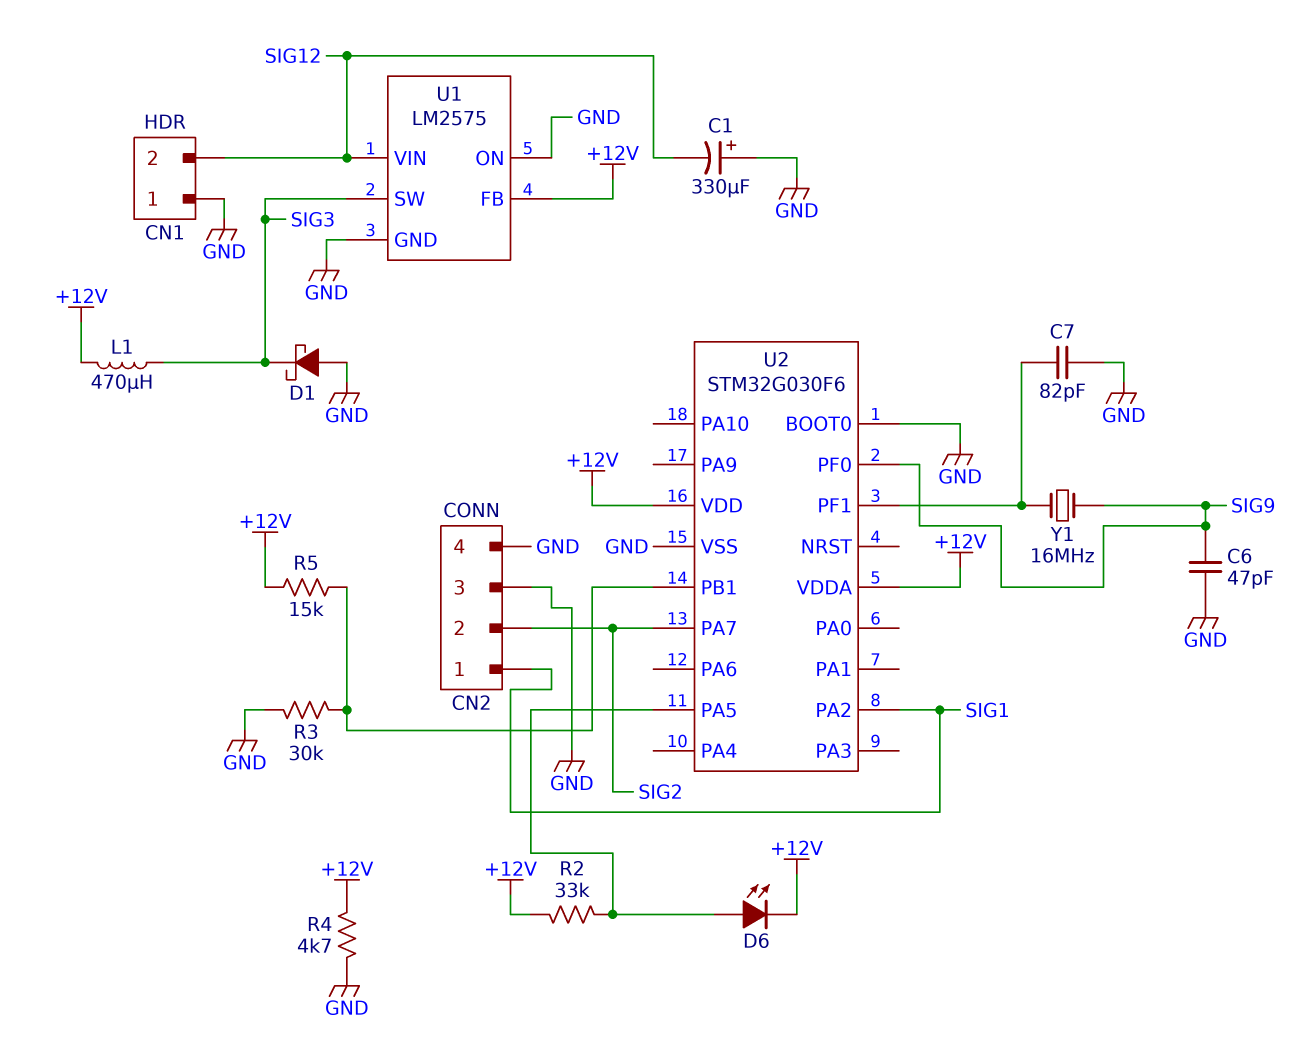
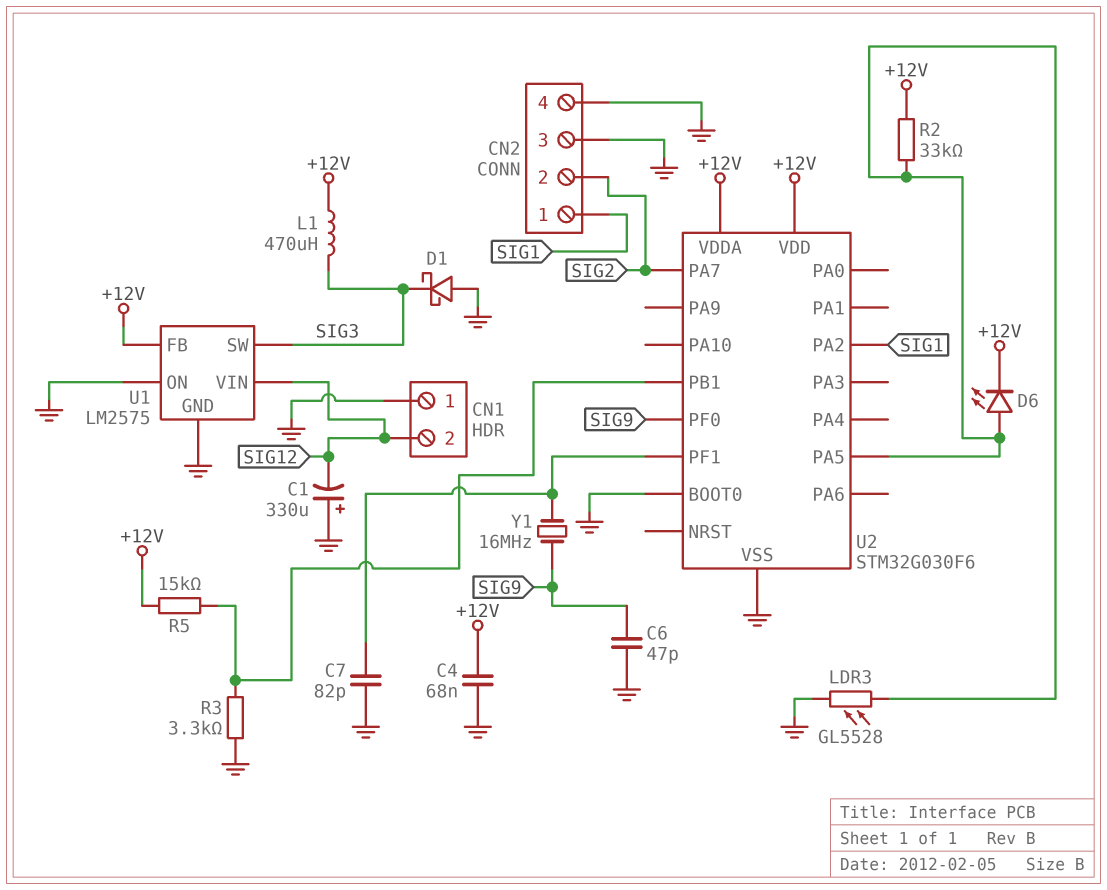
C4: none -> 68nF (+12V, GND)
LDR3: none -> GL5528 (GND, U2/PA5)
R3: 30k (GND, U2/PB1) -> 3.3k (GND, U2/PB1)
R4: 4.7k (+12V, GND) -> none

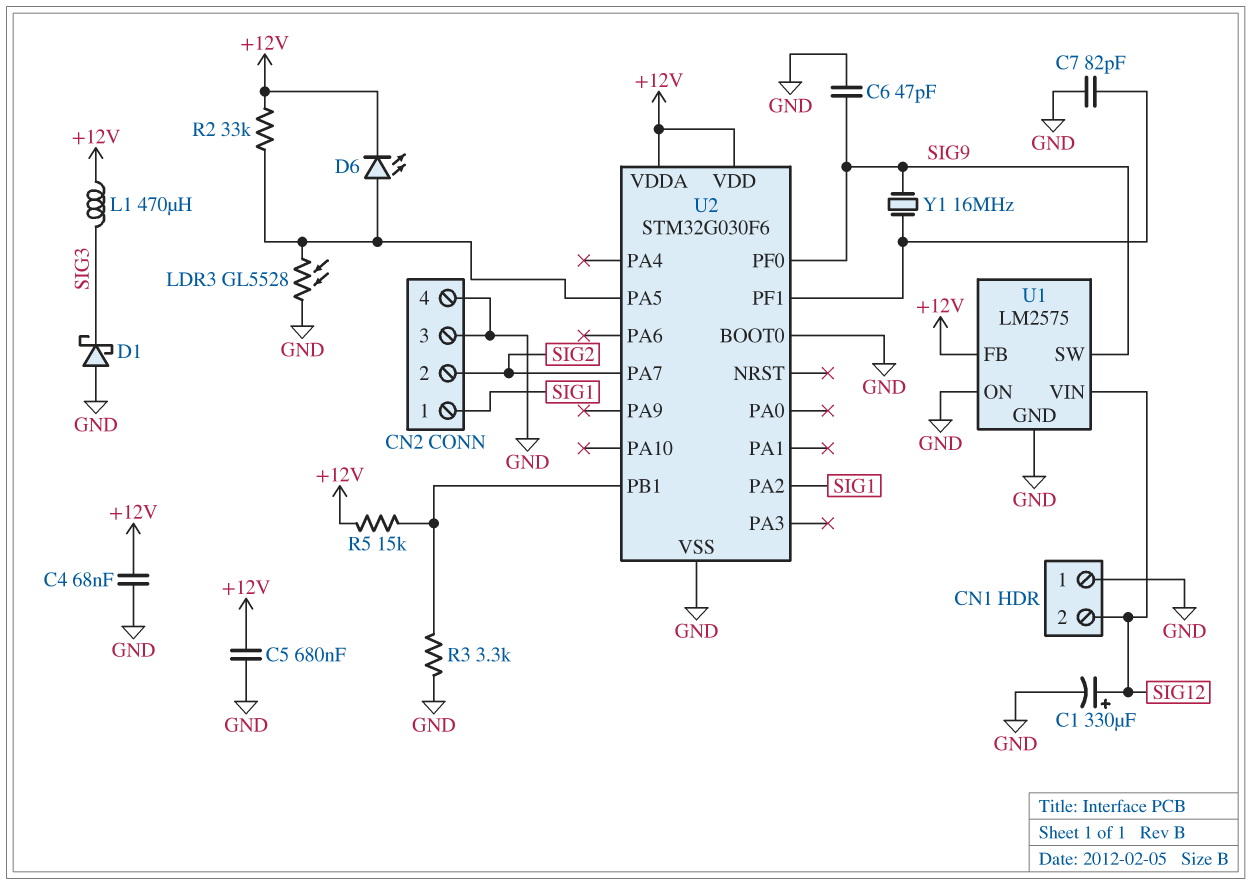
C1: 330uF (plus GND, minus SIG12) -> 330uF (plus SIG12, minus GND)
C5: none -> 680nF (+12V, GND)
U1 pin SW: SIG3 -> SIG9

